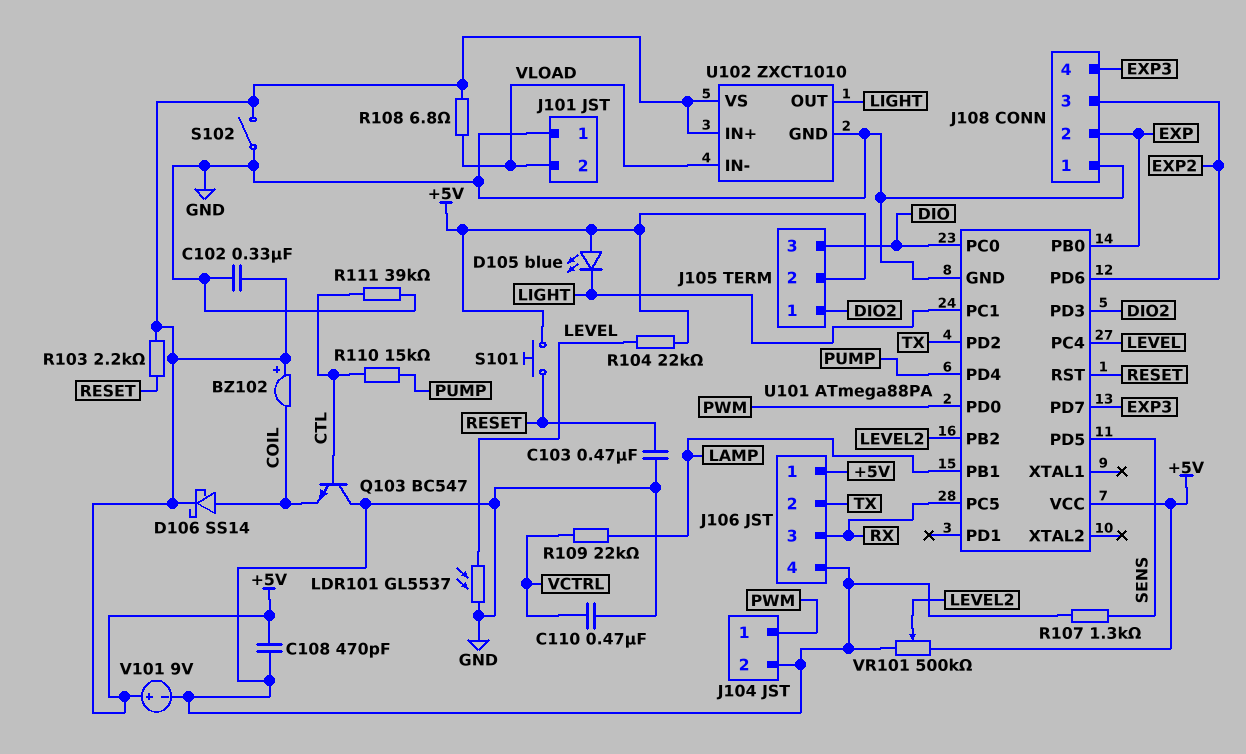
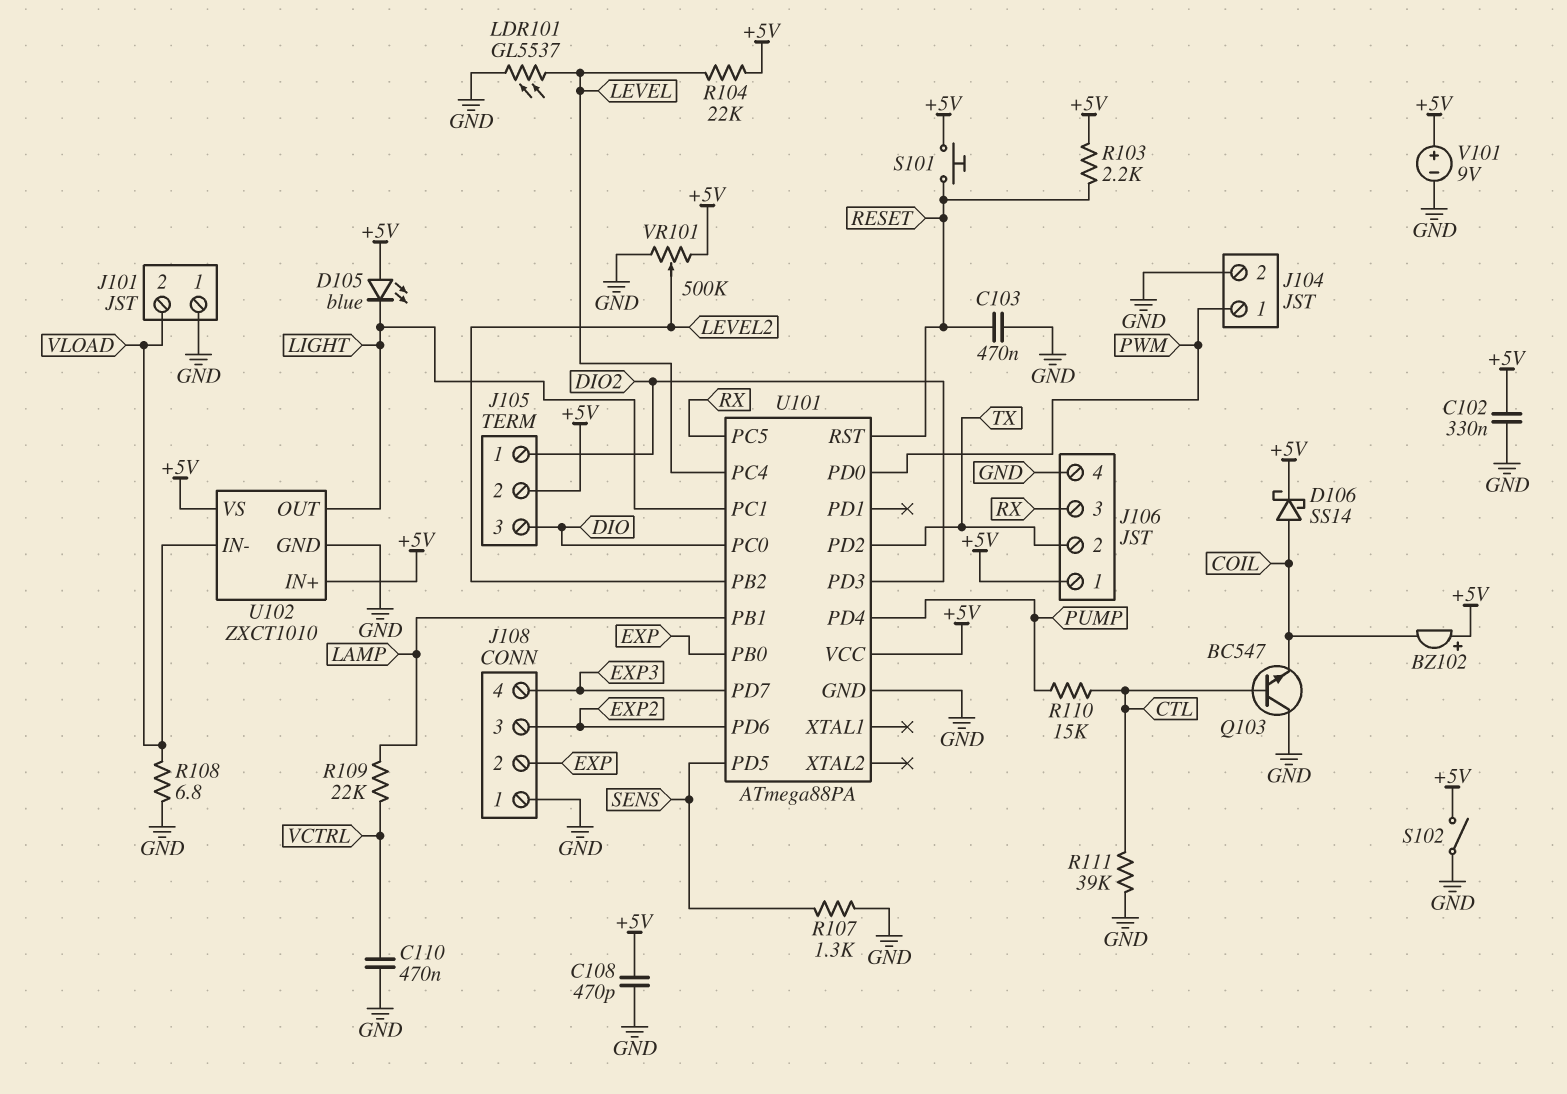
R108: 6.8 (+5V, VLOAD) -> 6.8 (GND, VLOAD)

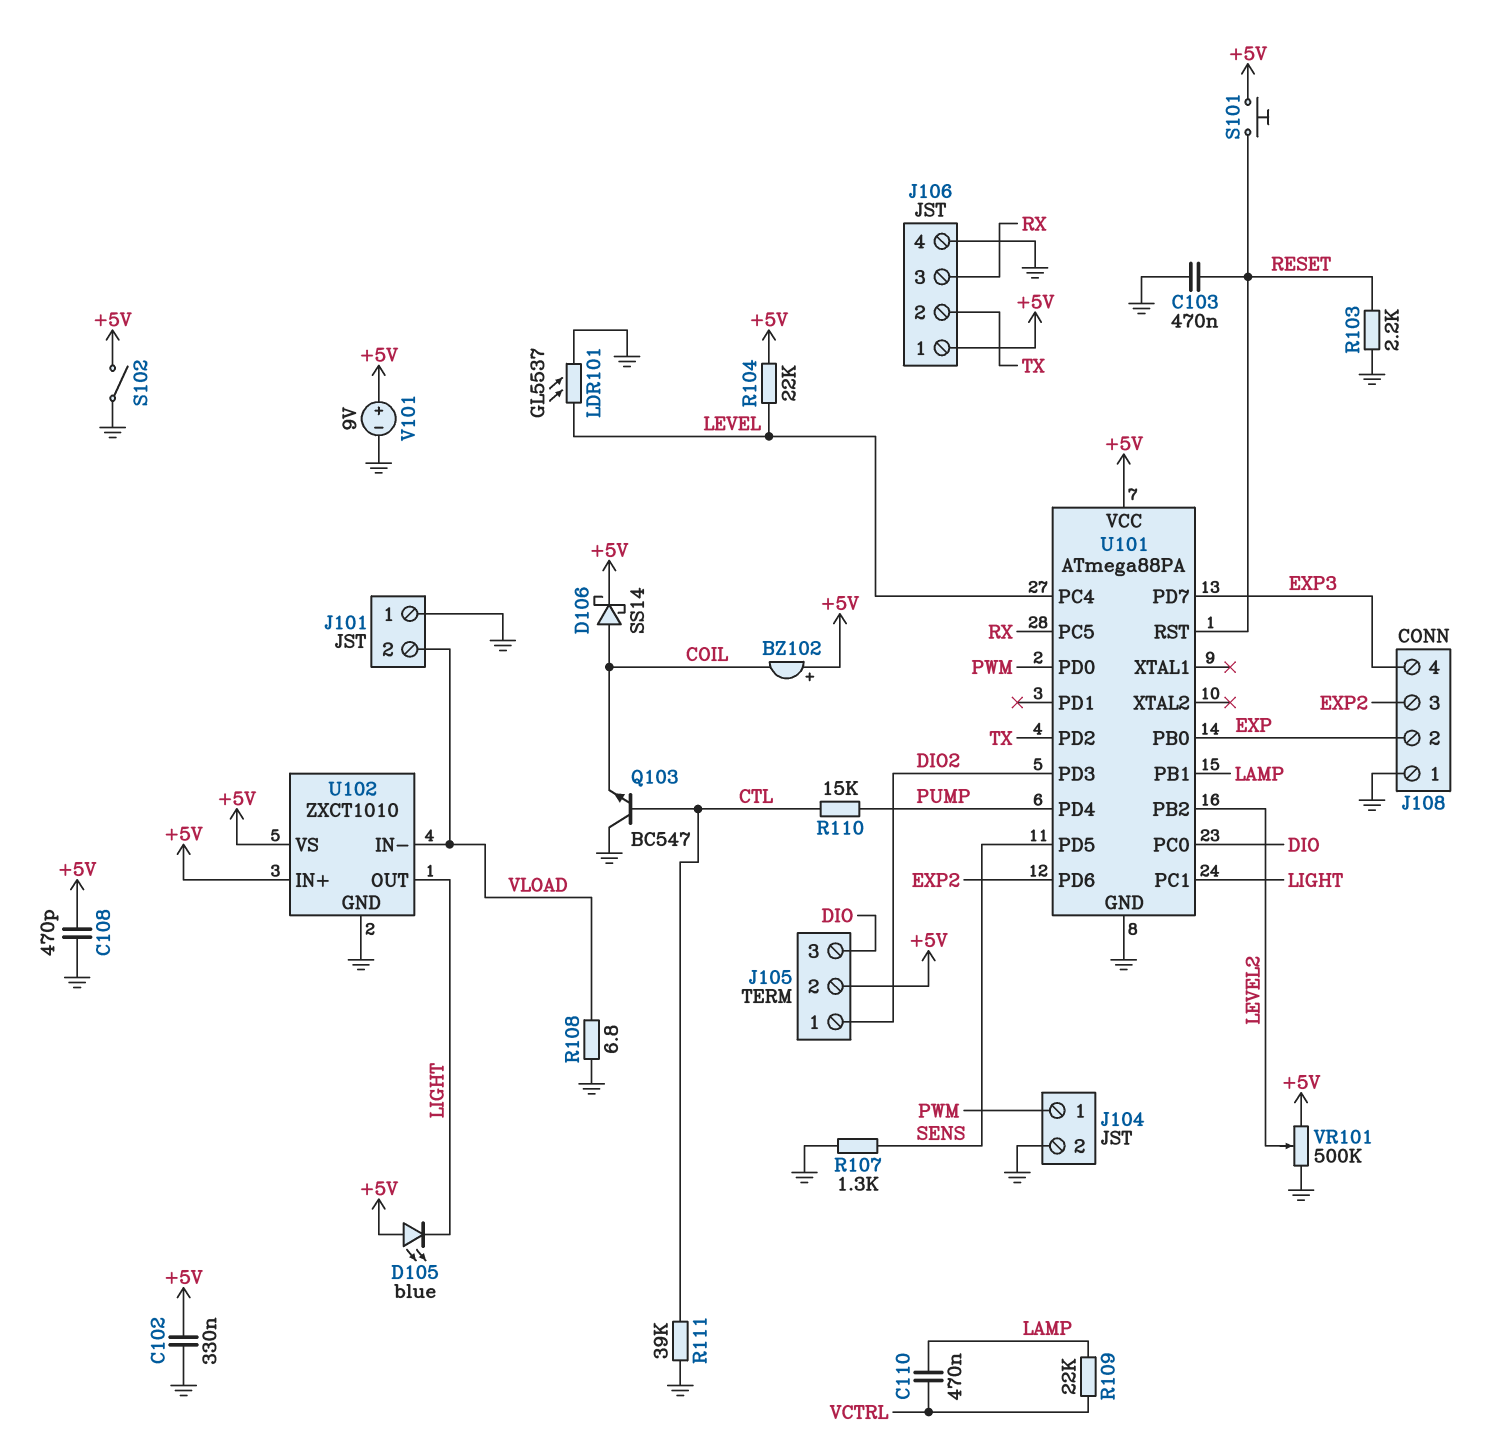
C110: 470nF (GND, VCTRL) -> 470nF (LAMP, VCTRL)
R103: 2.2k (+5V, RESET) -> 2.2k (GND, RESET)

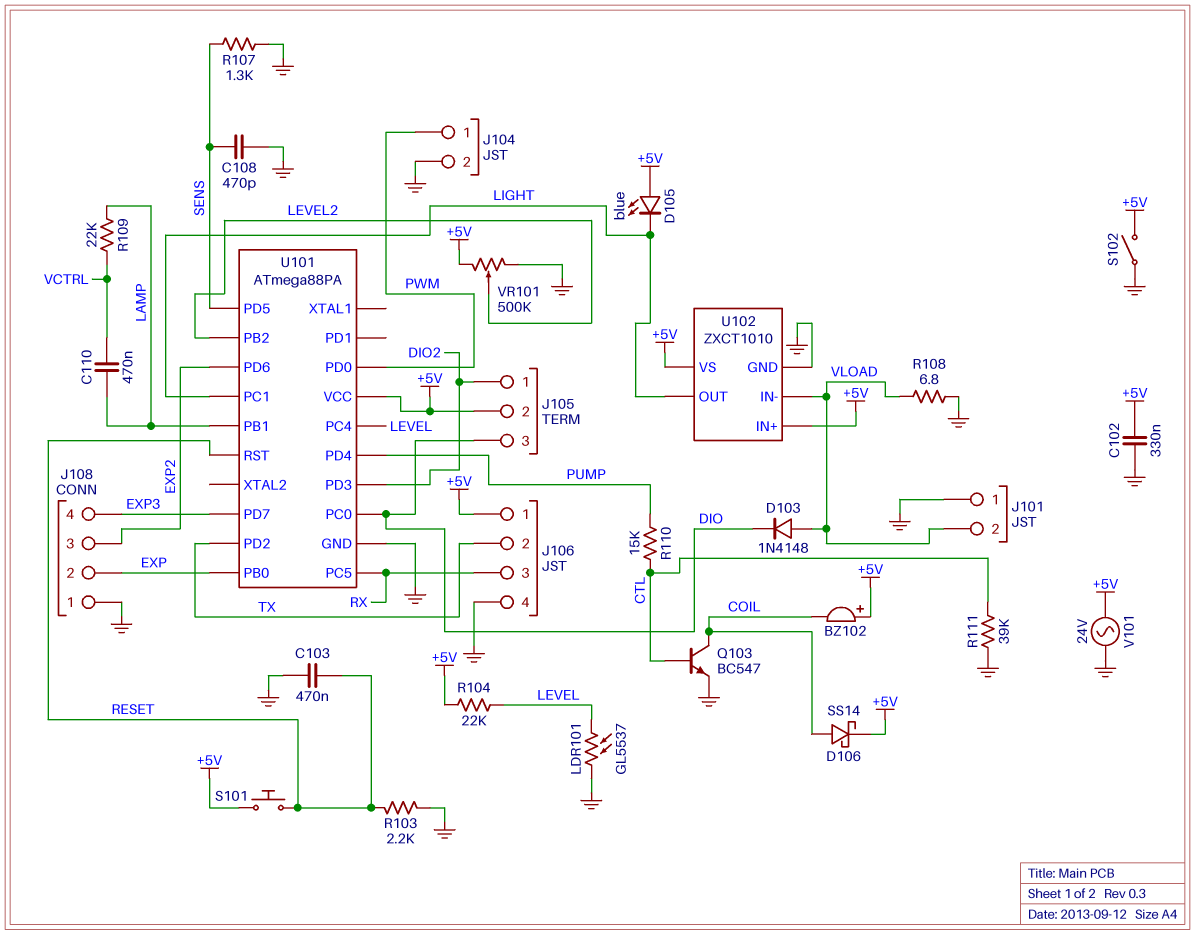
C108: 470pF (+5V, GND) -> 470pF (GND, SENS)
D103: none -> diode 1N4148 (A VLOAD, K DIO)
Q103: NPN BC547 (B CTL, C GND, E COIL) -> NPN BC547 (B CTL, C COIL, E GND)
V101: 9V (plus +5V, minus GND) -> AC 24V (+5V, GND)

